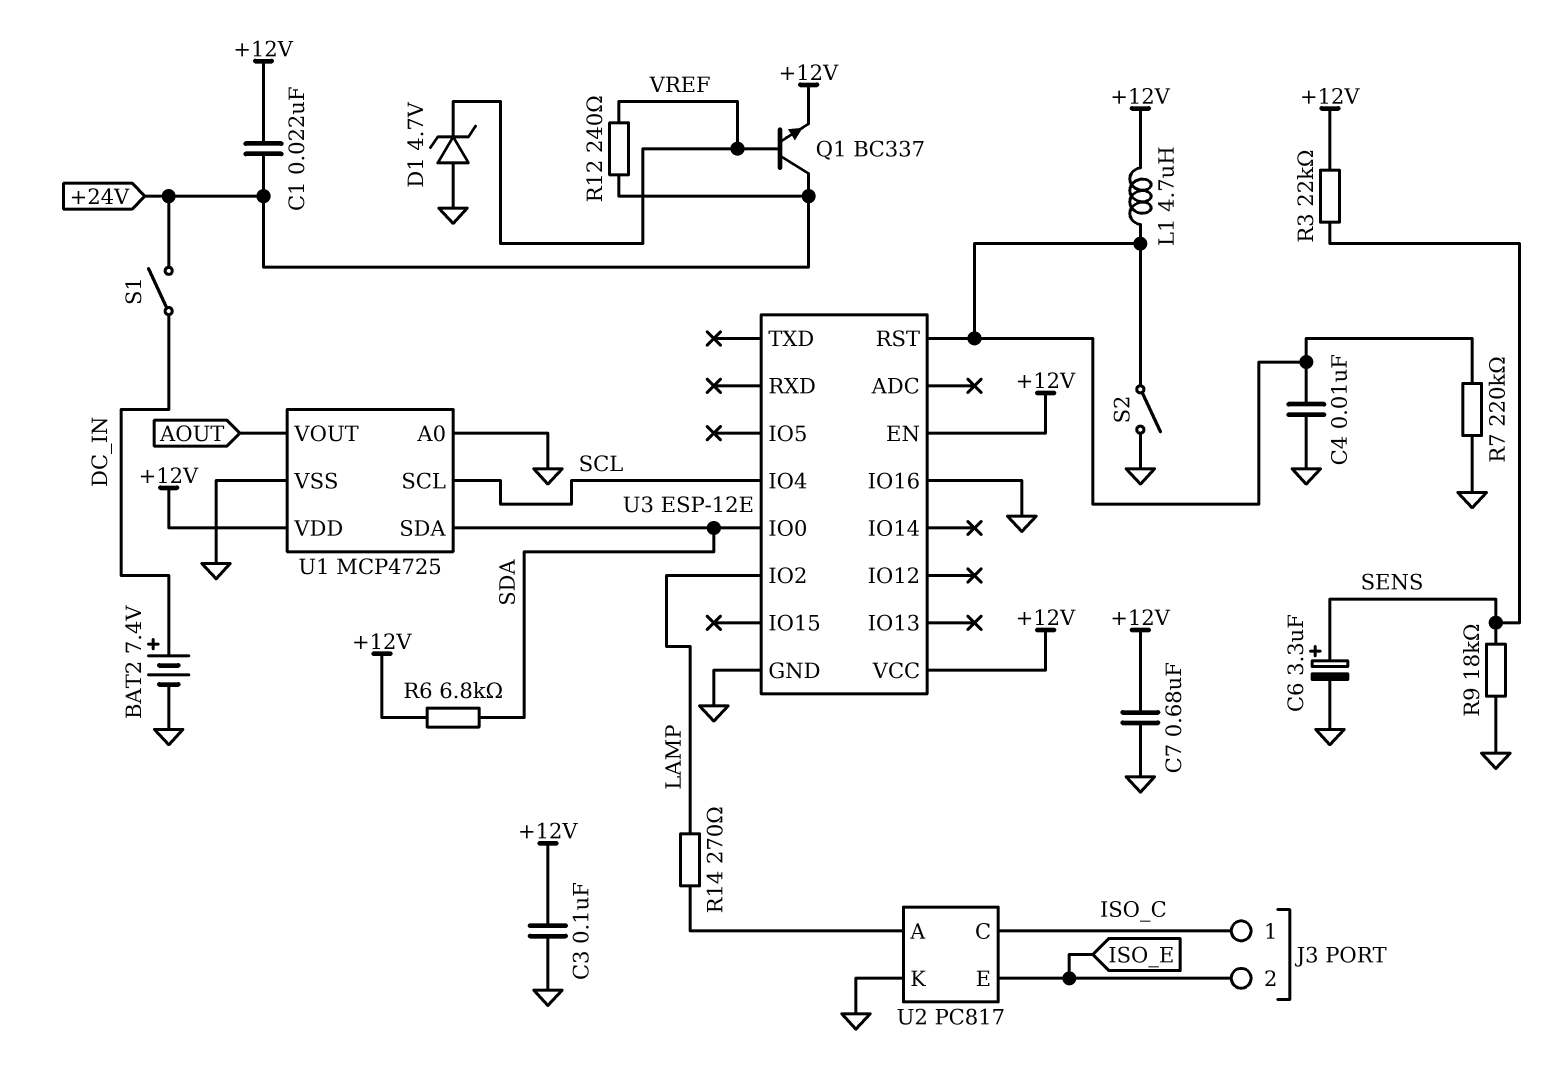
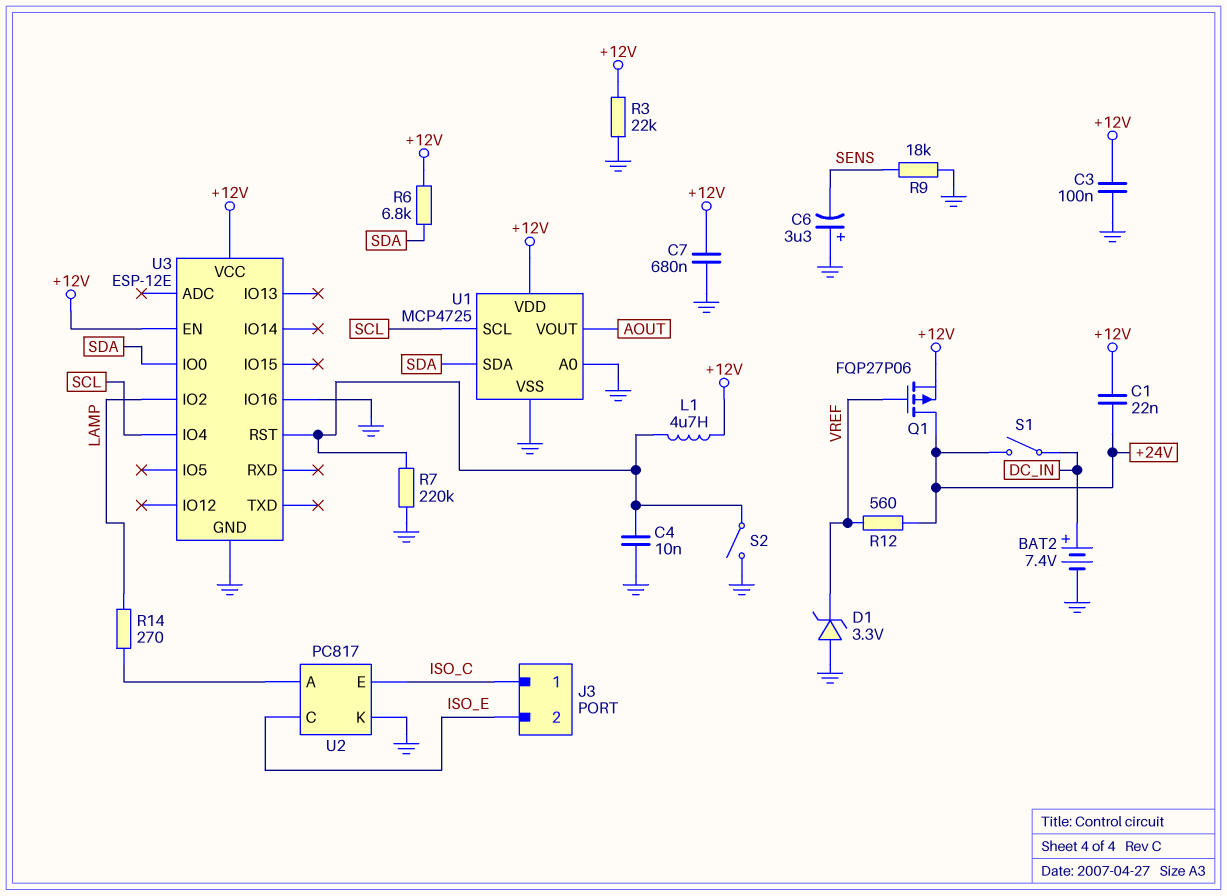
C6: 3.3uF (plus SENS, minus GND) -> 3.3uF (plus GND, minus SENS)
D1: zener 4.7V (A GND, K VREF) -> zener 3.3V (A GND, K VREF)
Q1: NPN BC337 (B VREF, C +24V, E +12V) -> PMOS FQP27P06 (G VREF, D +24V, S +12V)
R3: 22k (+12V, SENS) -> 22k (+12V, GND)
R12: 240 (+24V, VREF) -> 560 (+24V, VREF)
U2 pin C: ISO_C -> ISO_E
U2 pin E: ISO_E -> ISO_C

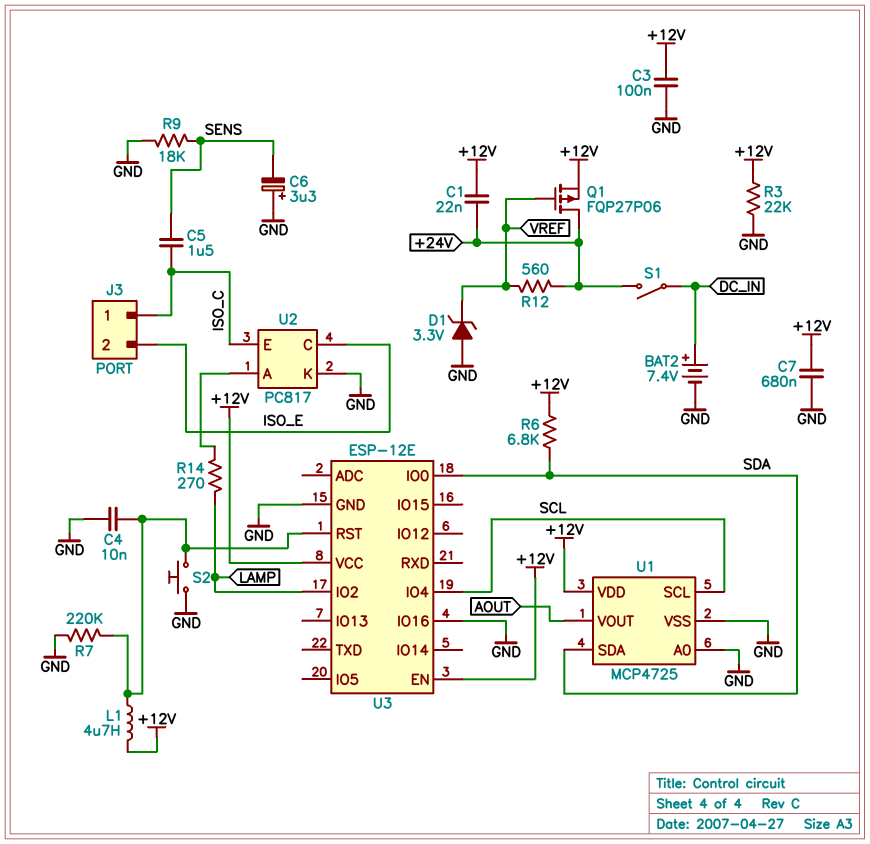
C5: none -> 1.5uF (ISO_C, SENS)
S2: switch (GND, U3/RST) -> button (GND, U3/RST)

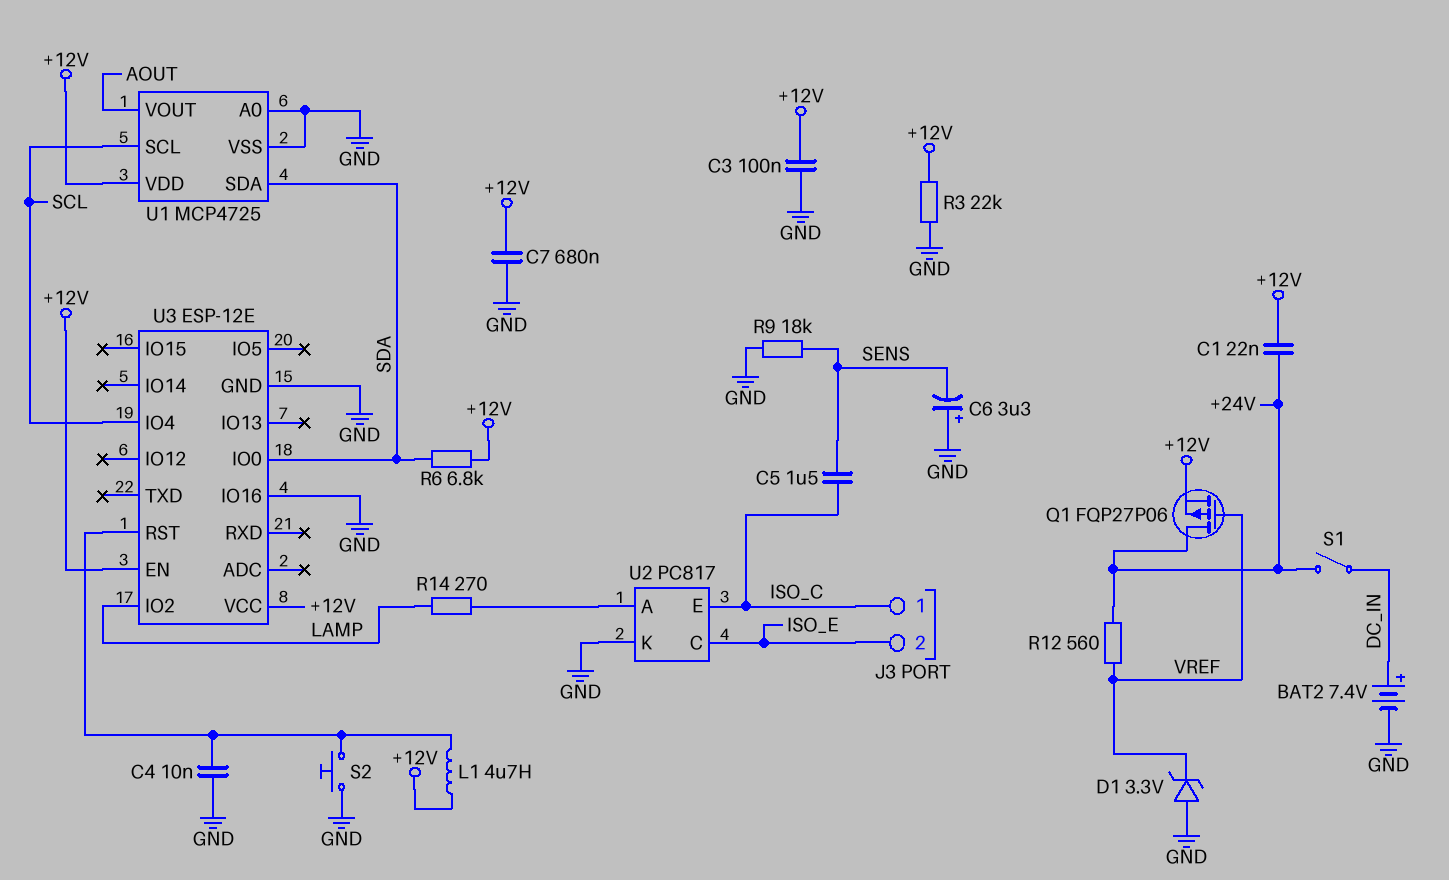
R7: 220k (GND, U3/RST) -> none

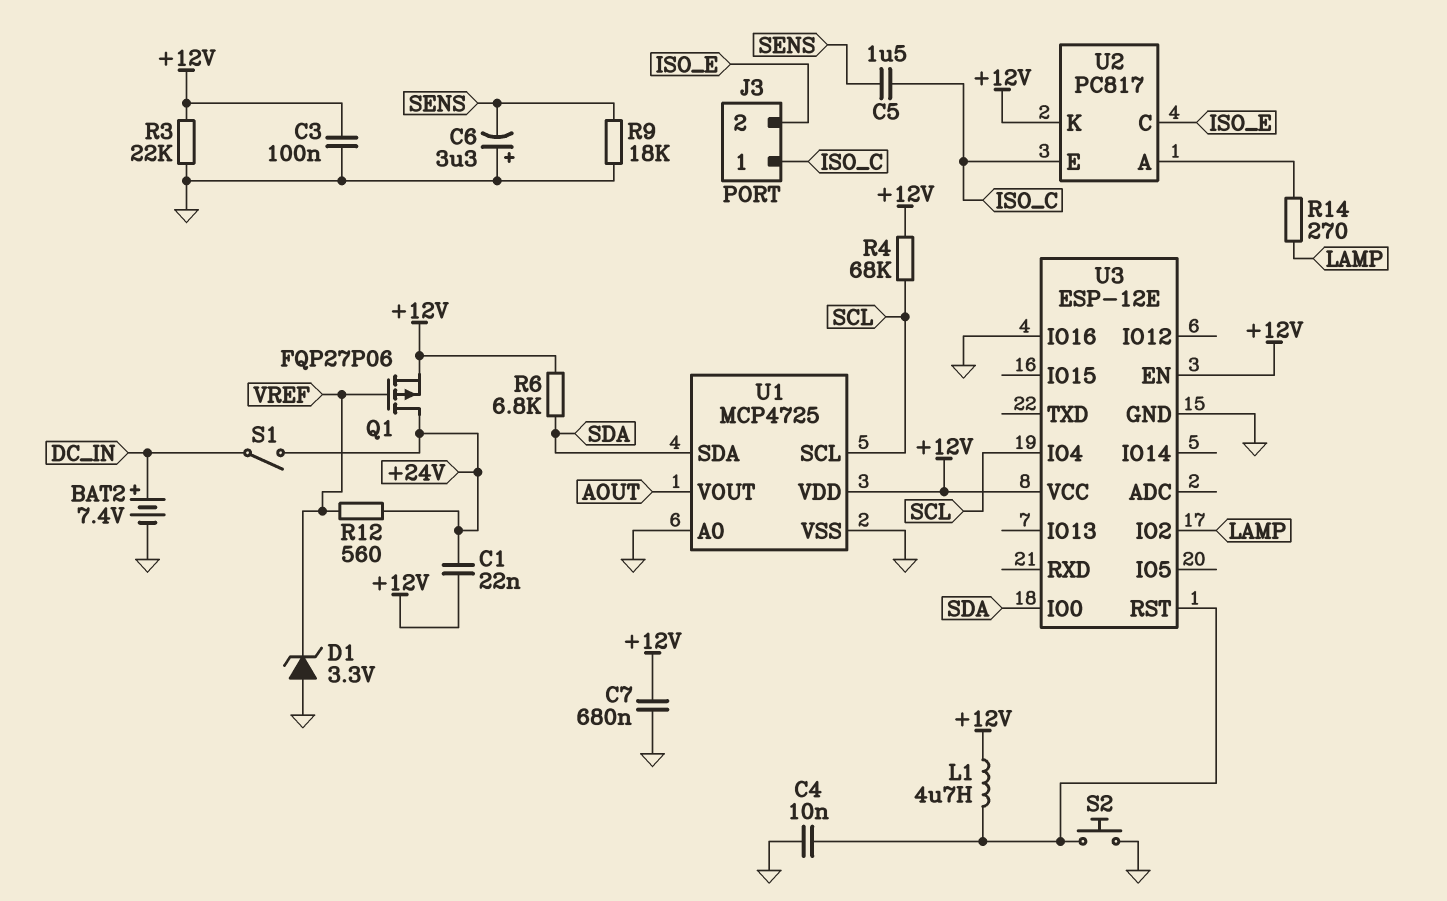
R4: none -> 68k (+12V, SCL)
U2 pin K: GND -> +12V

